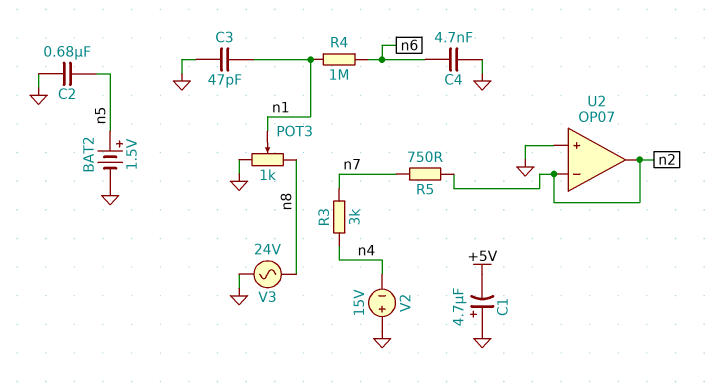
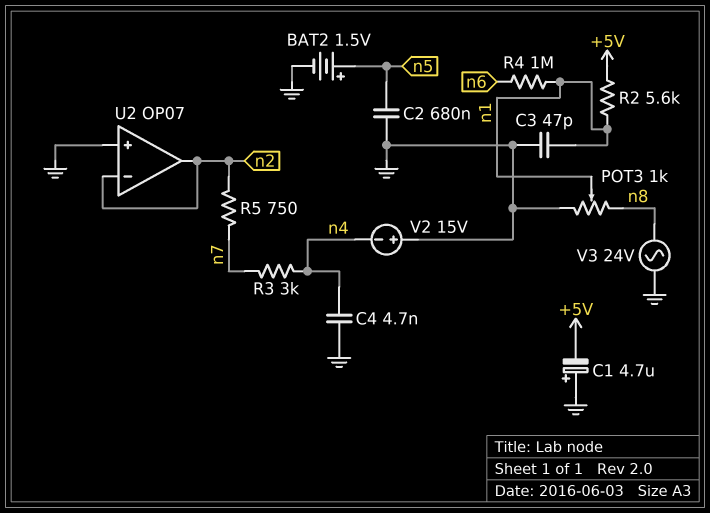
C4: 4.7nF (GND, n6) -> 4.7nF (GND, n4)
R2: none -> 5.6k (+5V, n1)

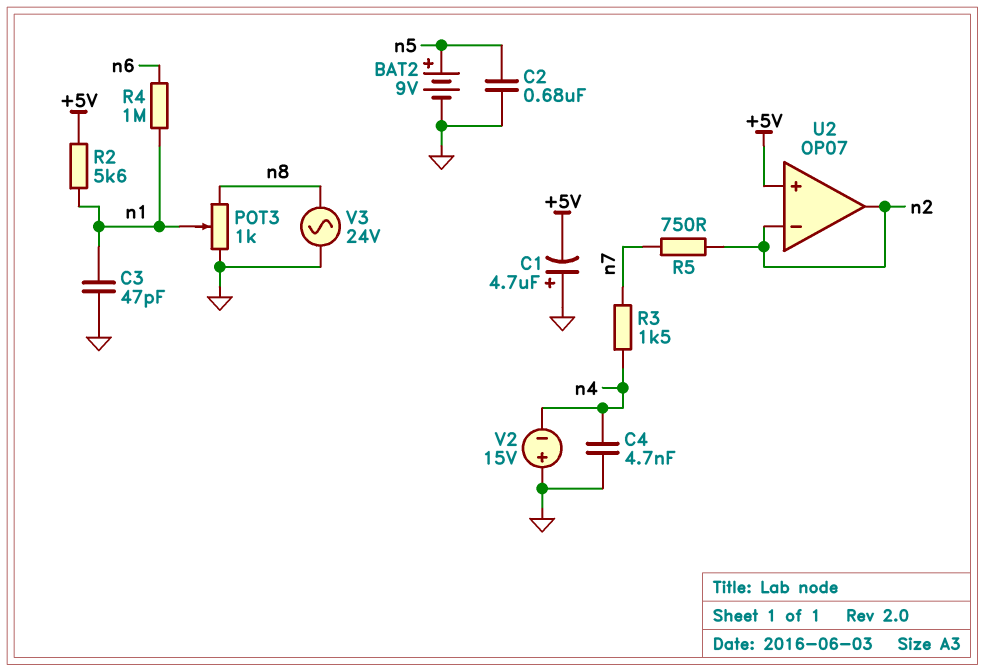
BAT2: 1.5V (plus n5, minus GND) -> 9V (plus n5, minus GND)
R3: 3k (n4, n7) -> 1.5k (n4, n7)
U2 pin in+: GND -> +5V

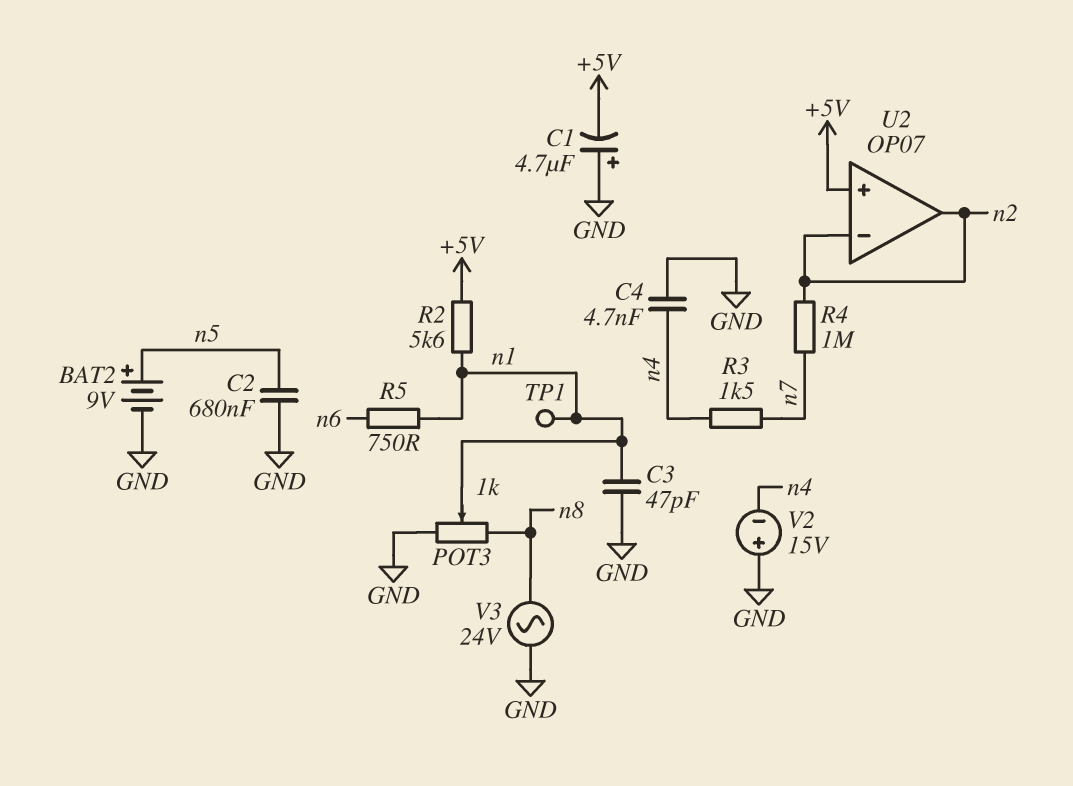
R4: 1M (n1, n6) -> 1M (n2, n7)
R5: 750 (n2, n7) -> 750 (n1, n6)
TP1: none -> test point (n1)

